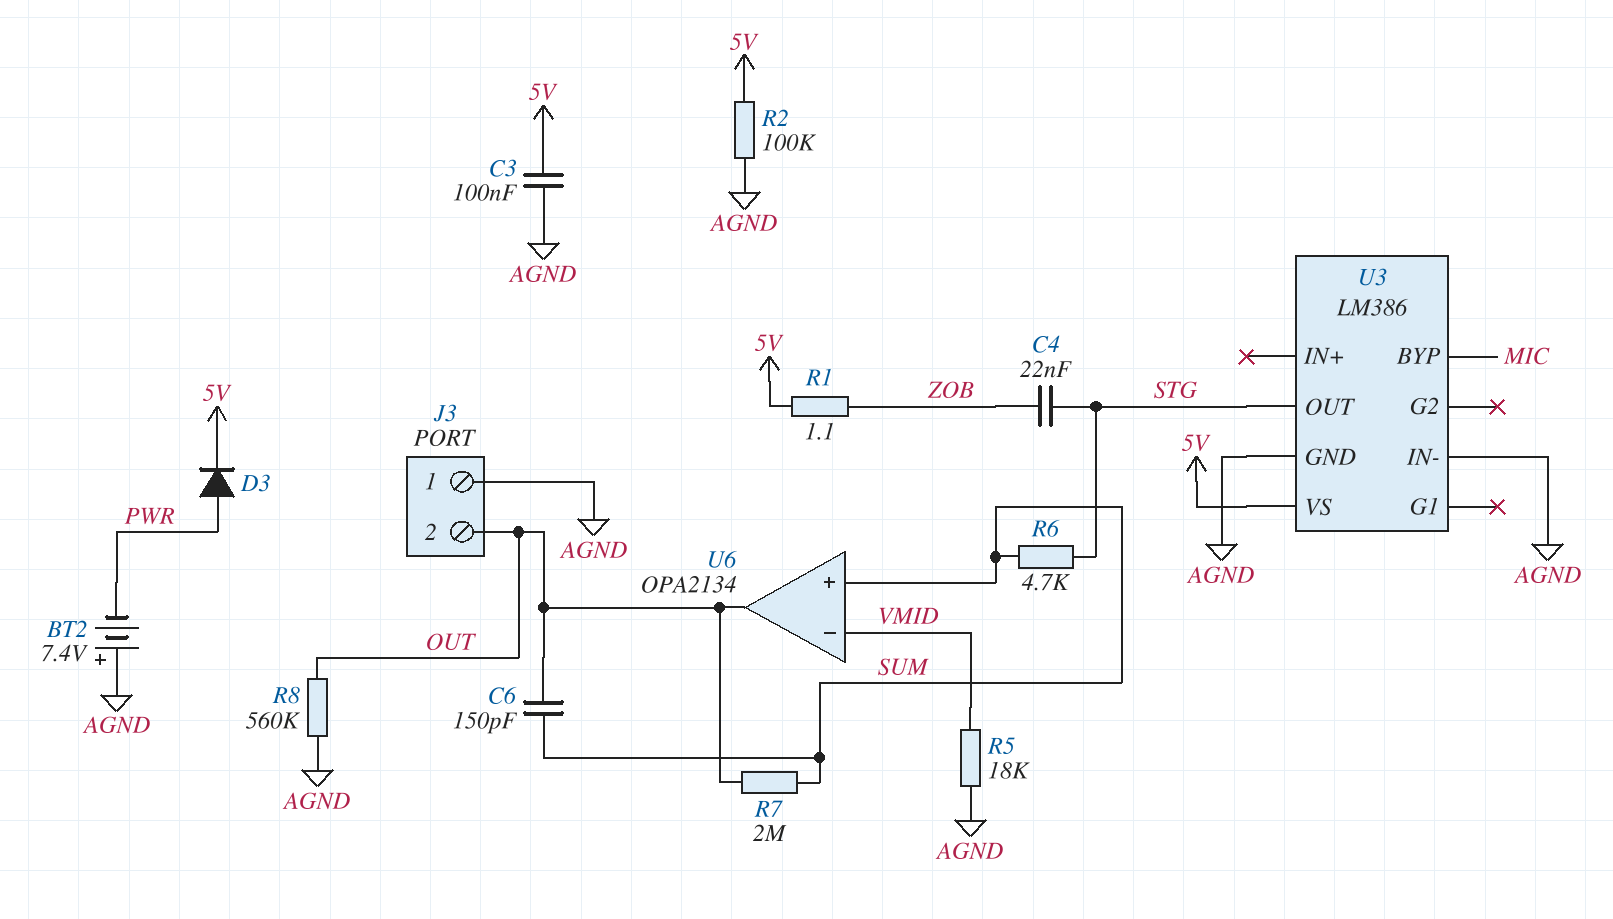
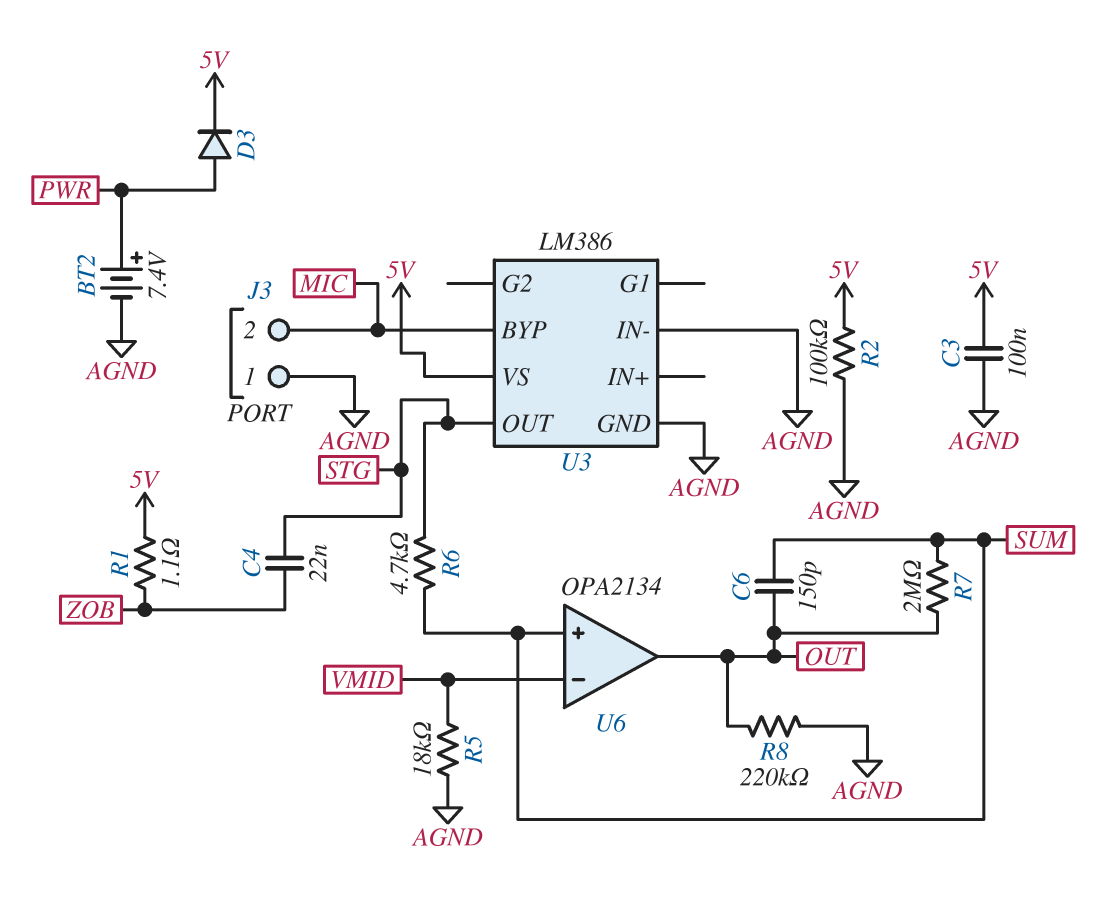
BT2: 7.4V (plus AGND, minus PWR) -> 7.4V (plus PWR, minus AGND)
J3 pin 2: OUT -> MIC
R8: 560k (AGND, OUT) -> 220k (AGND, OUT)

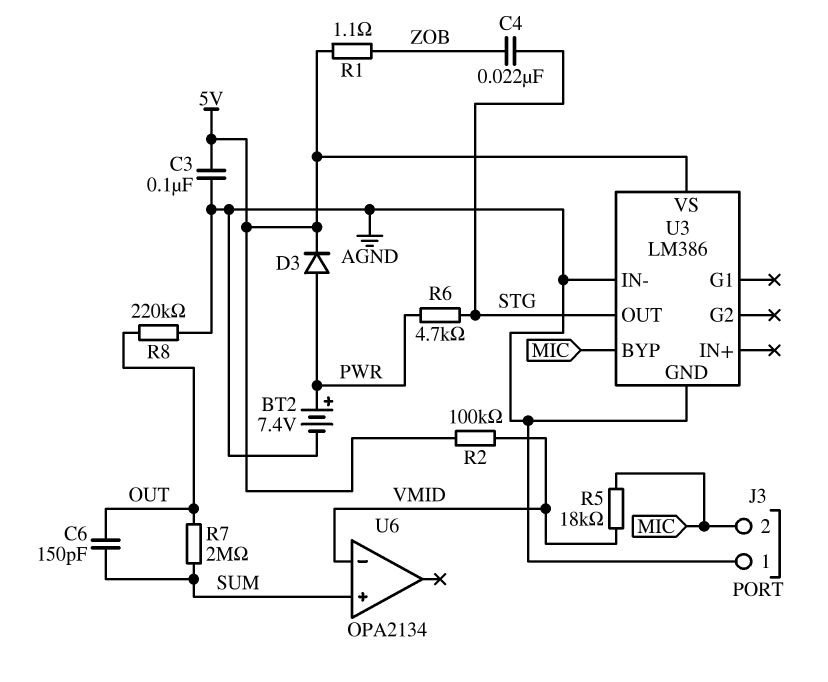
R2: 100k (5V, AGND) -> 100k (5V, VMID)
R5: 18k (AGND, VMID) -> 18k (MIC, VMID)
R6: 4.7k (STG, SUM) -> 4.7k (PWR, STG)
U6 pin out: OUT -> none

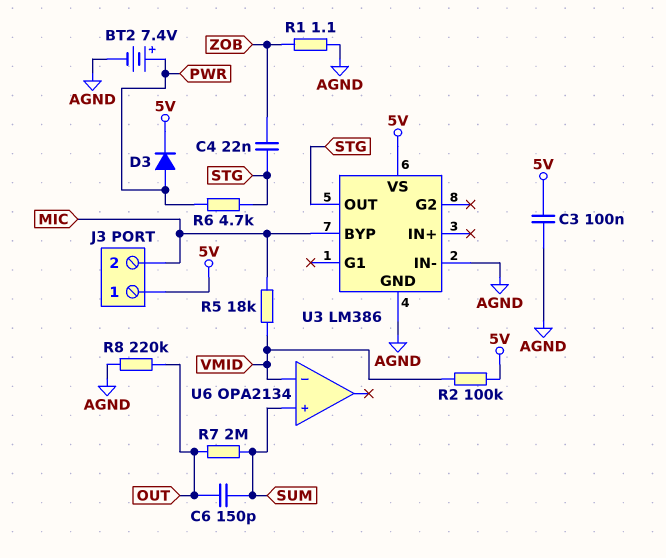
J3 pin 1: AGND -> 5V
R1: 1.1 (5V, ZOB) -> 1.1 (AGND, ZOB)

